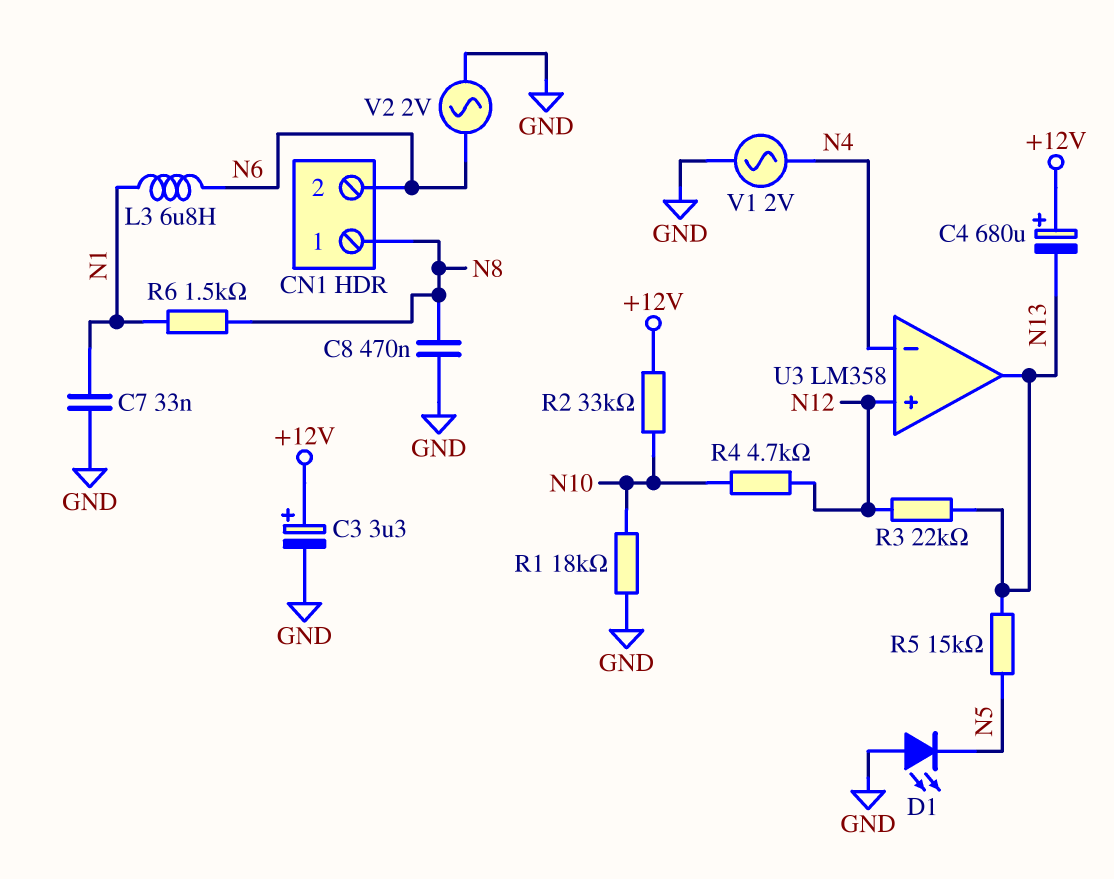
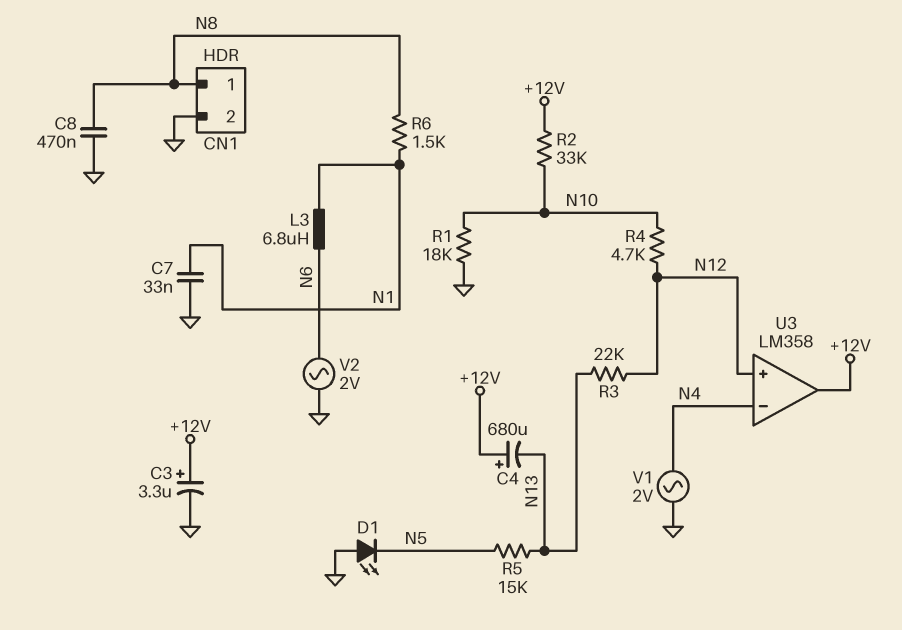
CN1 pin 2: N6 -> GND
U3 pin out: N13 -> +12V

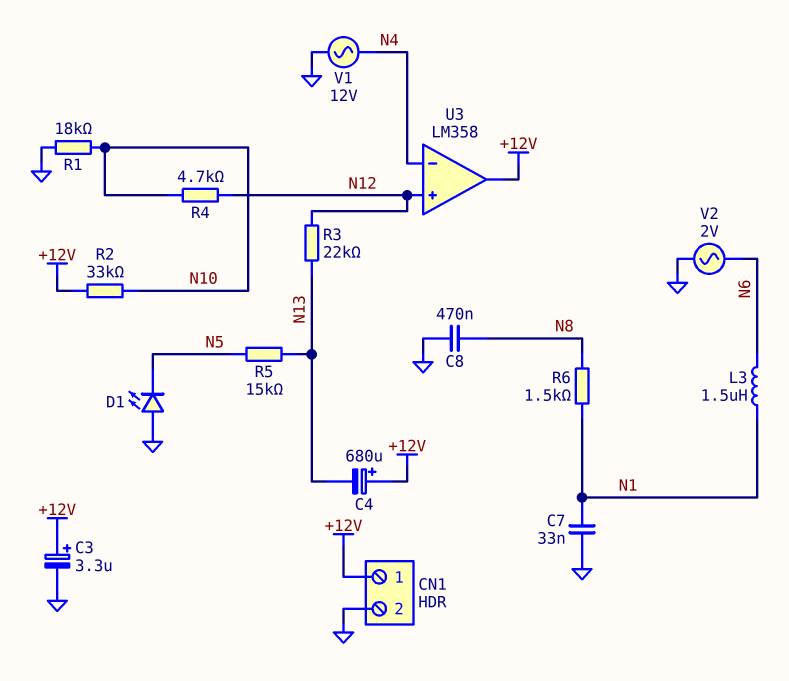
CN1 pin 1: N8 -> +12V
L3: 6.8uH (N1, N6) -> 1.5uH (N1, N6)
V1: AC 2V (GND, N4) -> AC 12V (GND, N4)

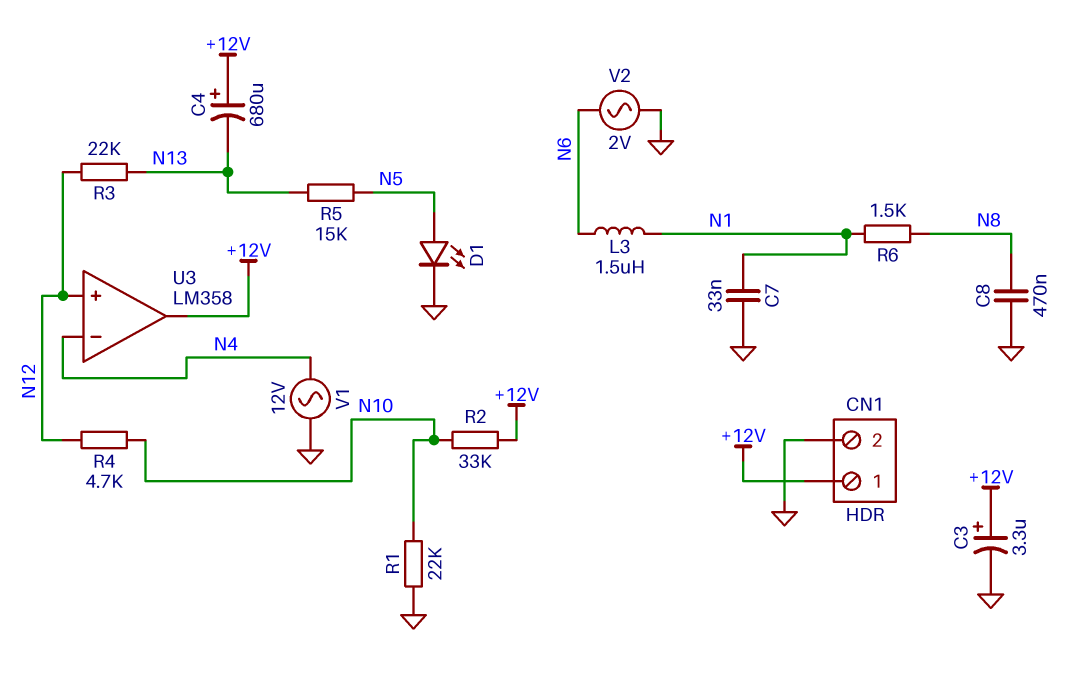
D1: LED (A GND, K N5) -> LED (A N5, K GND)
R1: 18k (GND, N10) -> 22k (GND, N10)

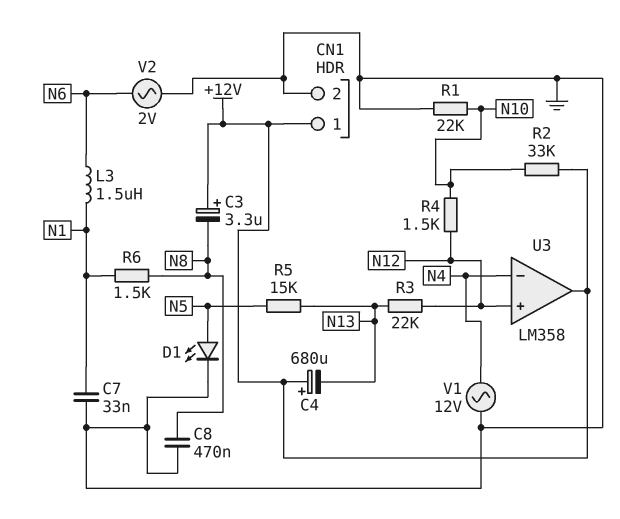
C3: 3.3uF (plus +12V, minus GND) -> 3.3uF (plus +12V, minus N8)
R4: 4.7k (N10, N12) -> 1.5k (N10, N12)

